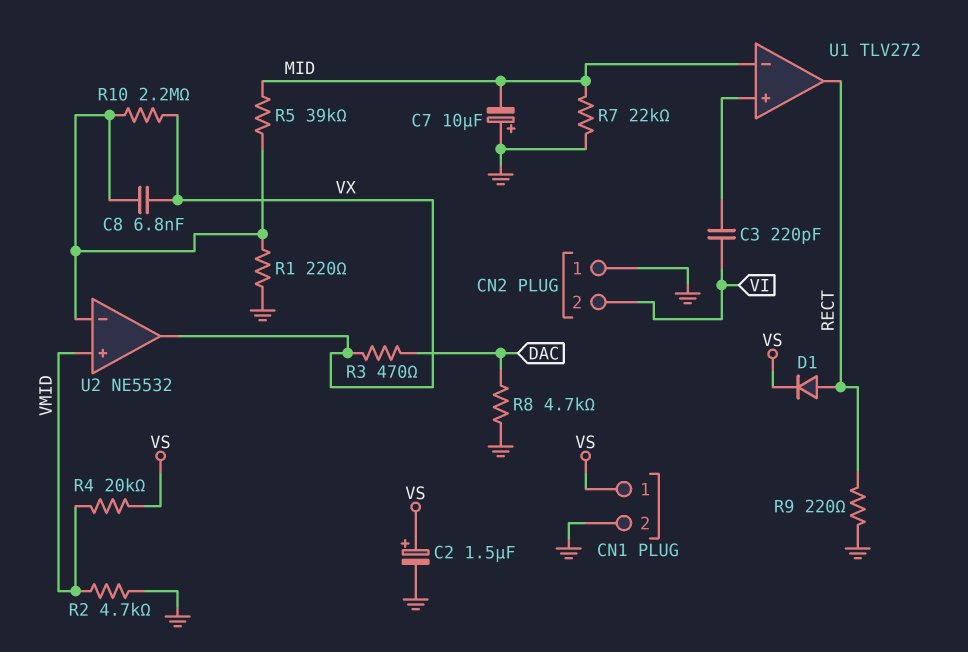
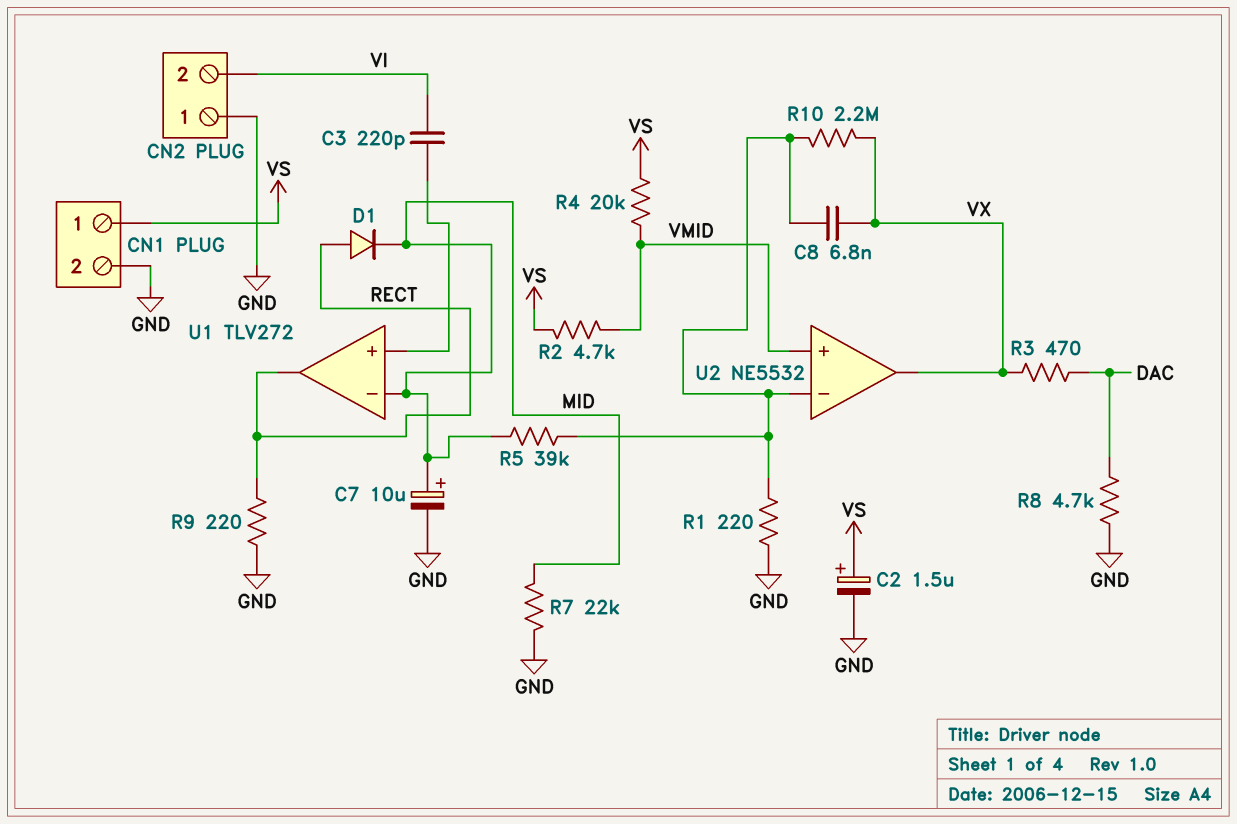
C7: 10uF (plus GND, minus MID) -> 10uF (plus MID, minus GND)
D1: diode (A RECT, K VS) -> diode (A RECT, K MID)
R2: 4.7k (GND, VMID) -> 4.7k (VMID, VS)

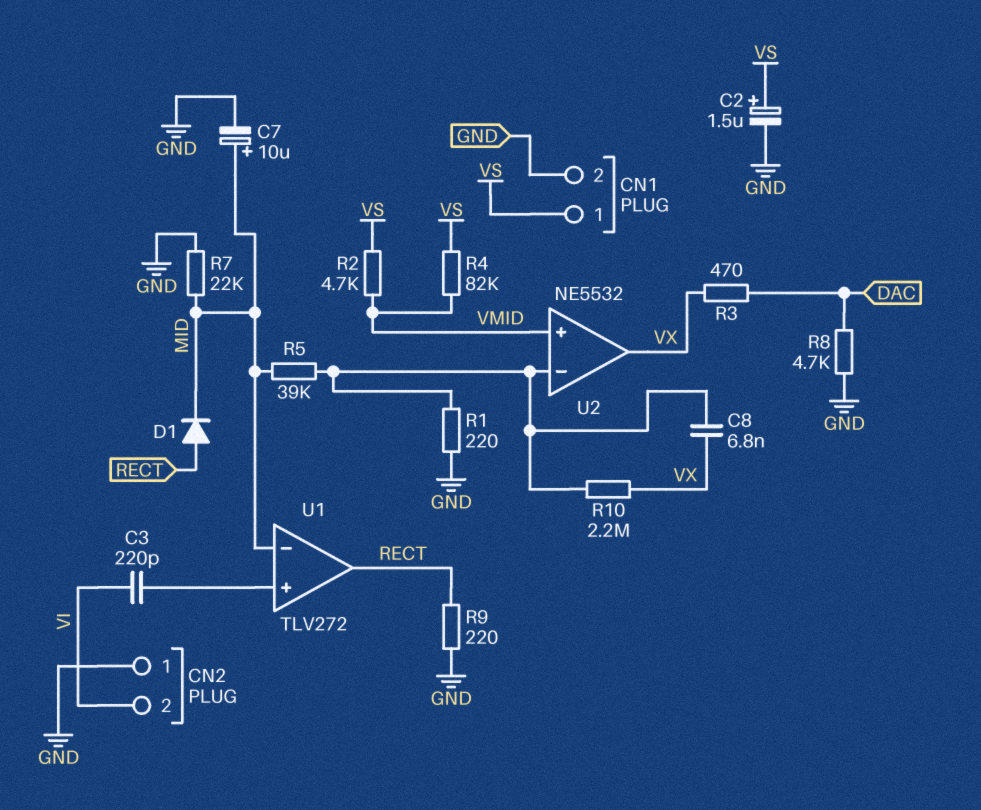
R4: 20k (VMID, VS) -> 82k (VMID, VS)

